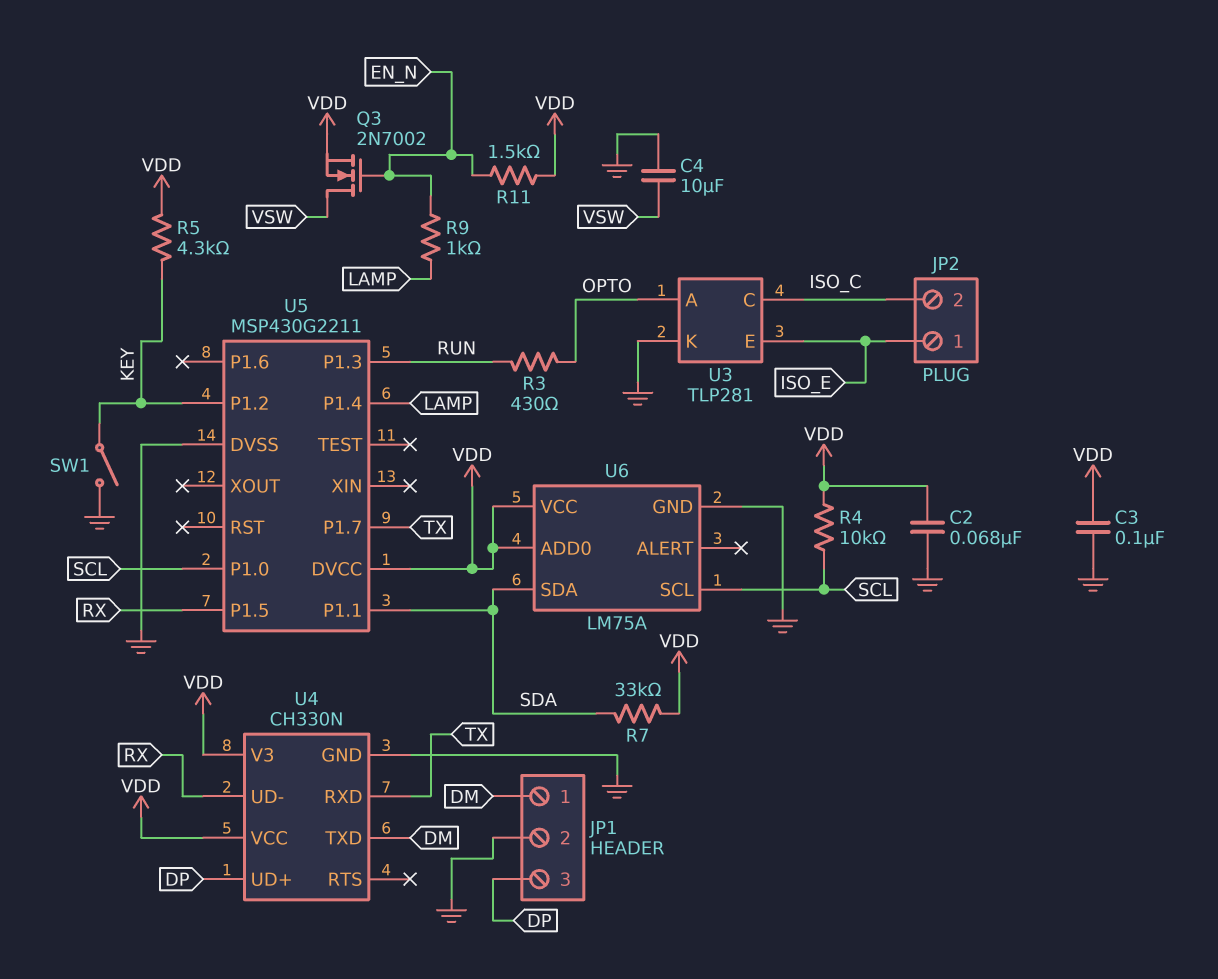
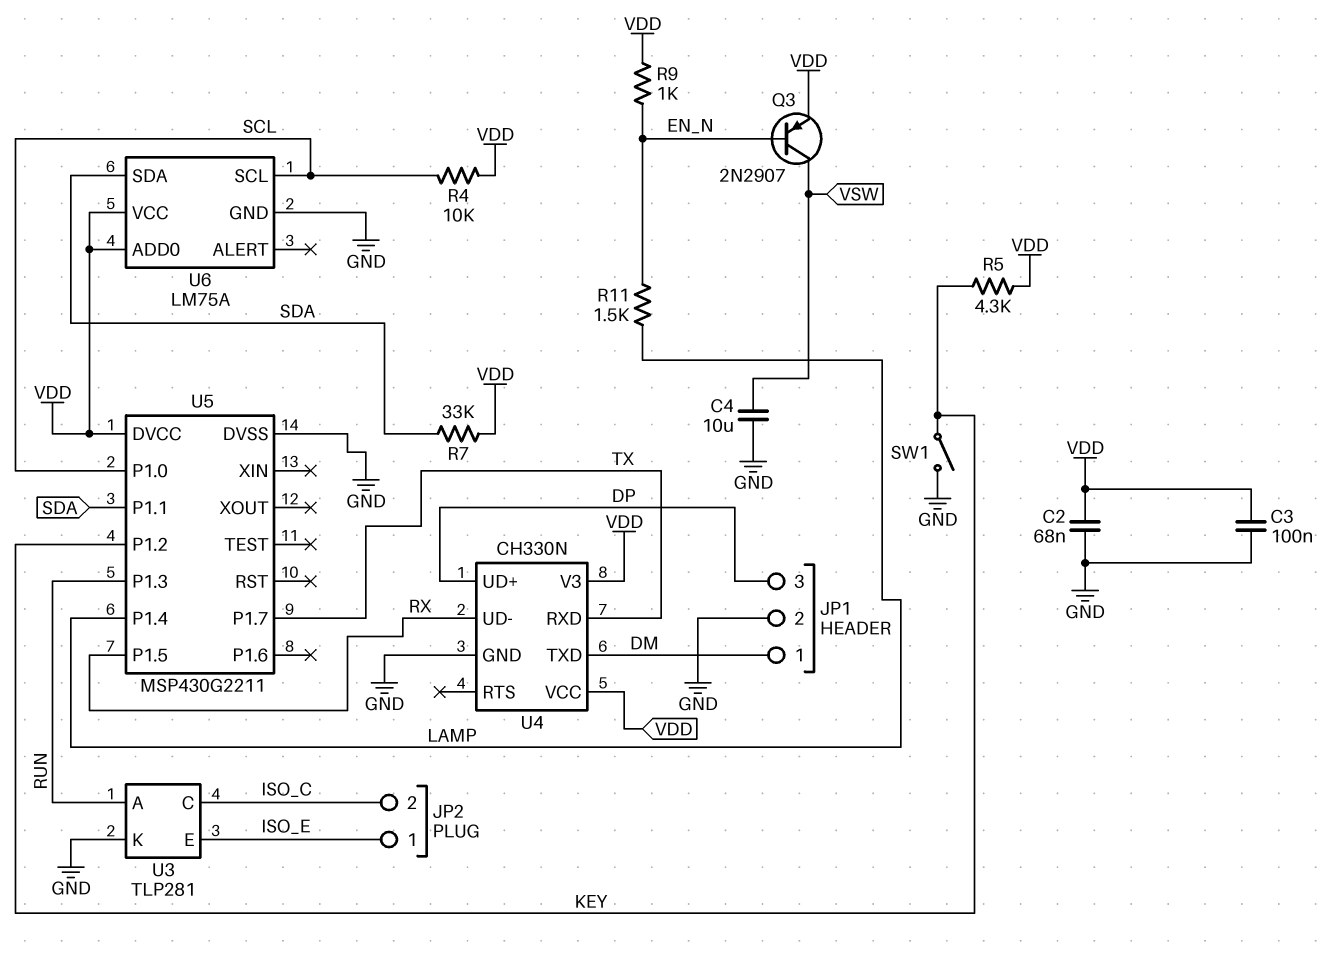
Q3: NMOS 2N7002 (G EN_N, D VSW, S VDD) -> PNP 2N2907 (B EN_N, C VSW, E VDD)
R3: 430 (OPTO, RUN) -> none
R9: 1k (EN_N, LAMP) -> 1k (EN_N, VDD)
R11: 1.5k (EN_N, VDD) -> 1.5k (EN_N, LAMP)
U3 pin A: OPTO -> RUN

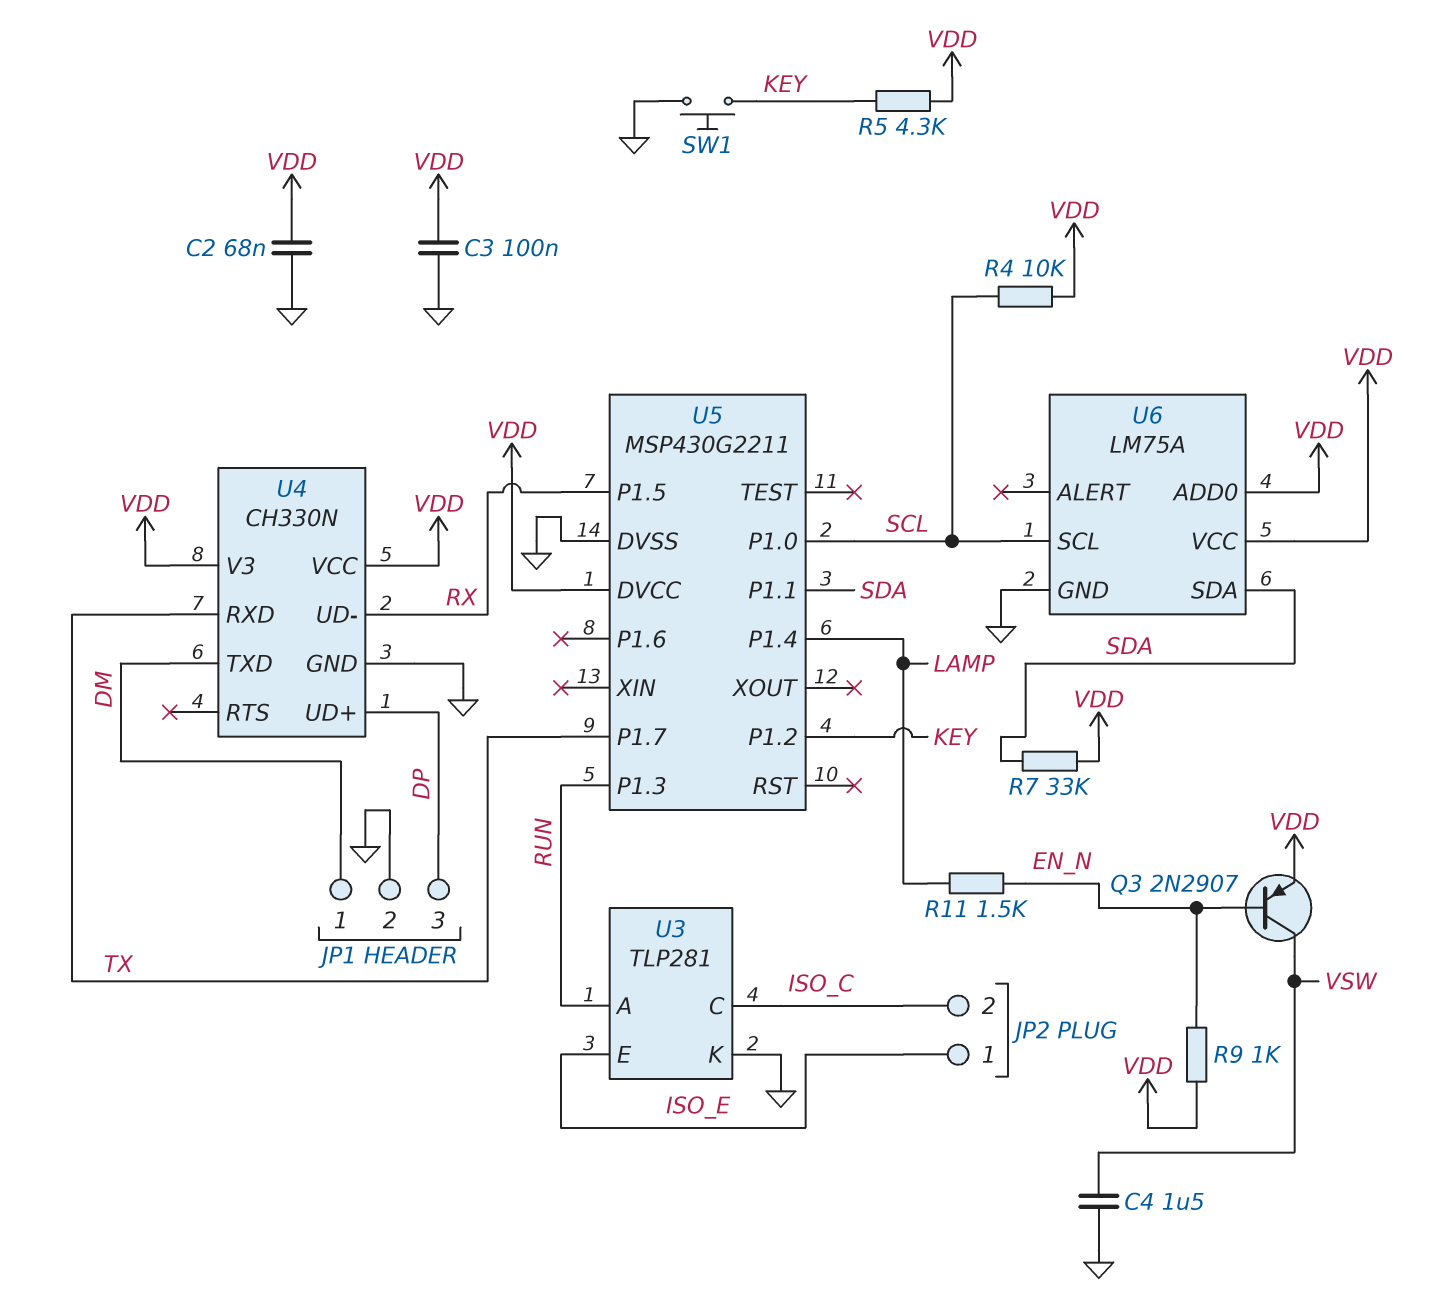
C4: 10uF (GND, VSW) -> 1.5uF (GND, VSW)
SW1: switch (GND, KEY) -> button (GND, KEY)

